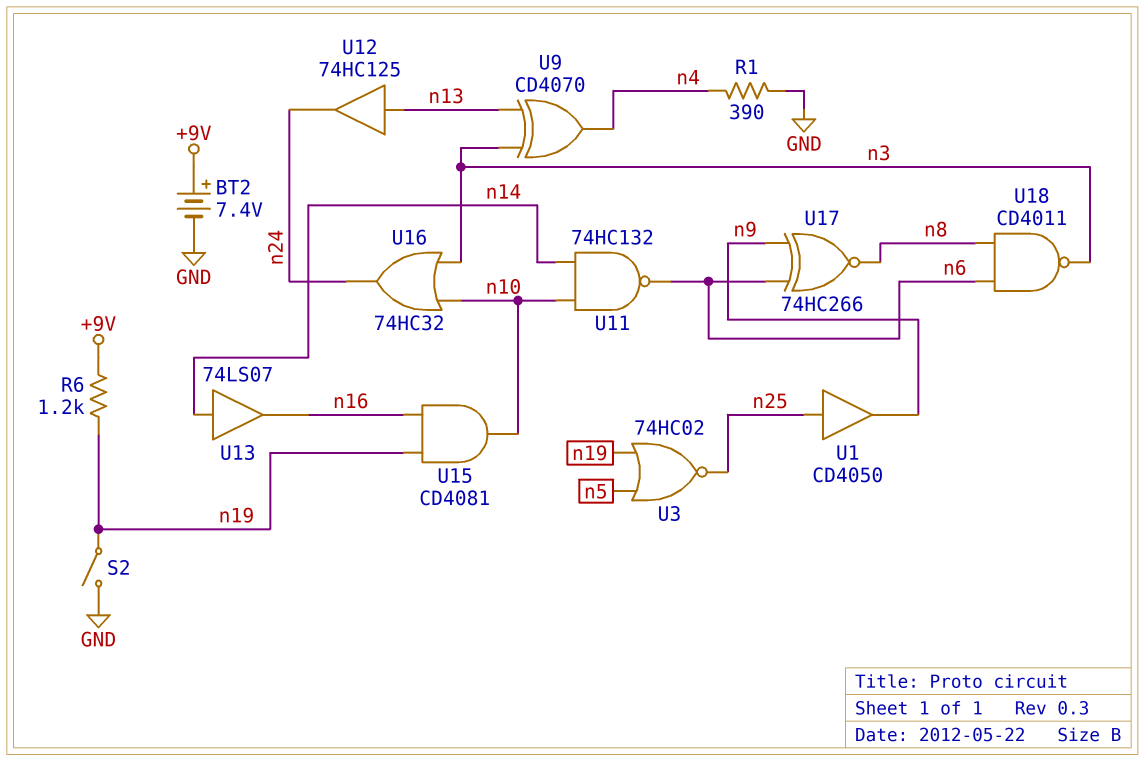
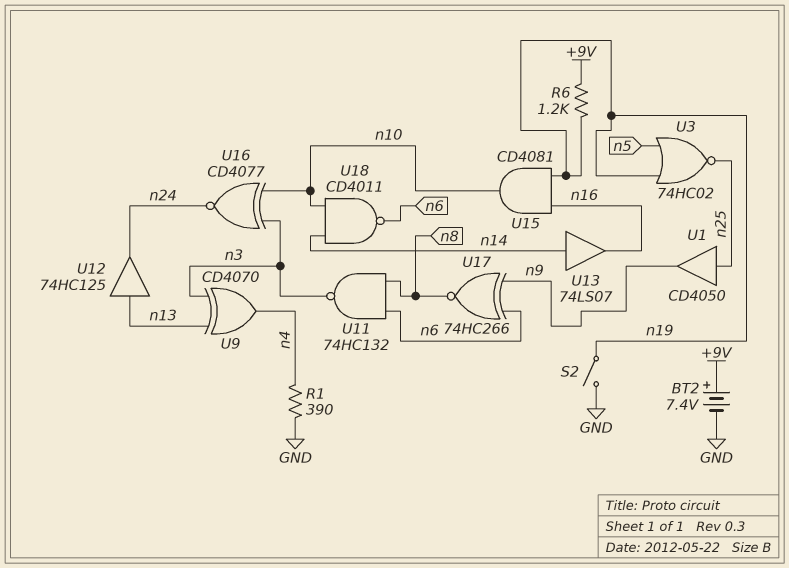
U11: NAND 74HC132 (in n10, in n14, out n6) -> NAND 74HC132 (in n6, in n8, out n3)
U16: OR 74HC32 (in n3, in n10, out n24) -> XNOR CD4077 (in n3, in n10, out n24)
U18: NAND CD4011 (in n6, in n8, out n3) -> NAND CD4011 (in n10, in n14, out n6)

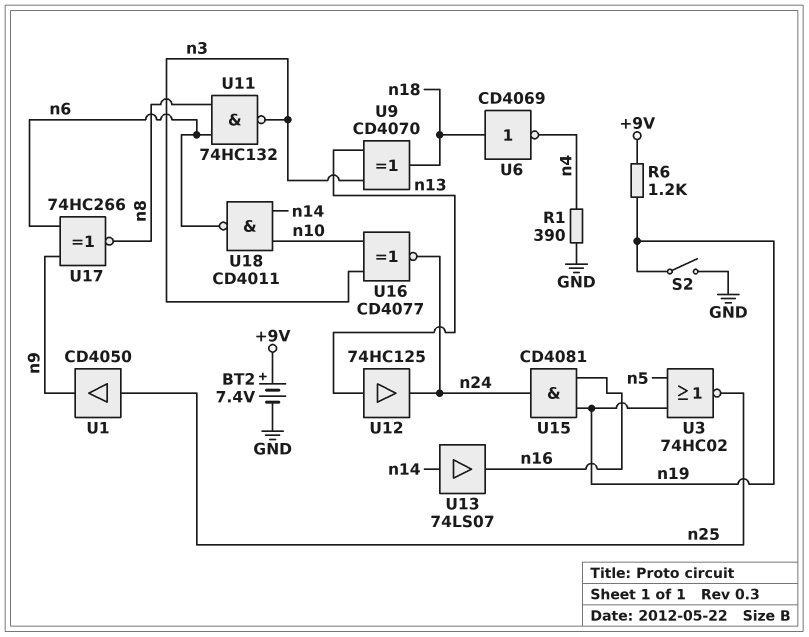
U6: none -> NOT CD4069 (in n18, out n4)
U9: XOR CD4070 (in n3, in n13, out n4) -> XOR CD4070 (in n3, in n13, out n18)
U15: AND CD4081 (in n16, in n19, out n10) -> AND CD4081 (in n16, in n19, out n24)

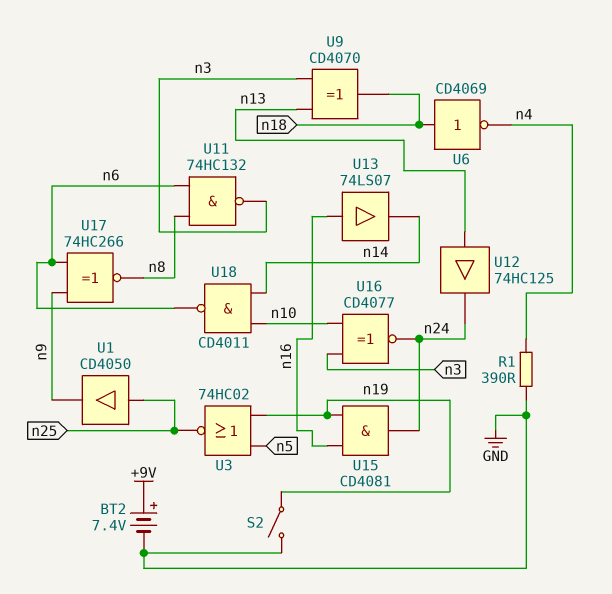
R6: 1.2k (+9V, n19) -> none
U13: buffer 74LS07 (in n14, out n16) -> buffer 74LS07 (in n16, out n14)

